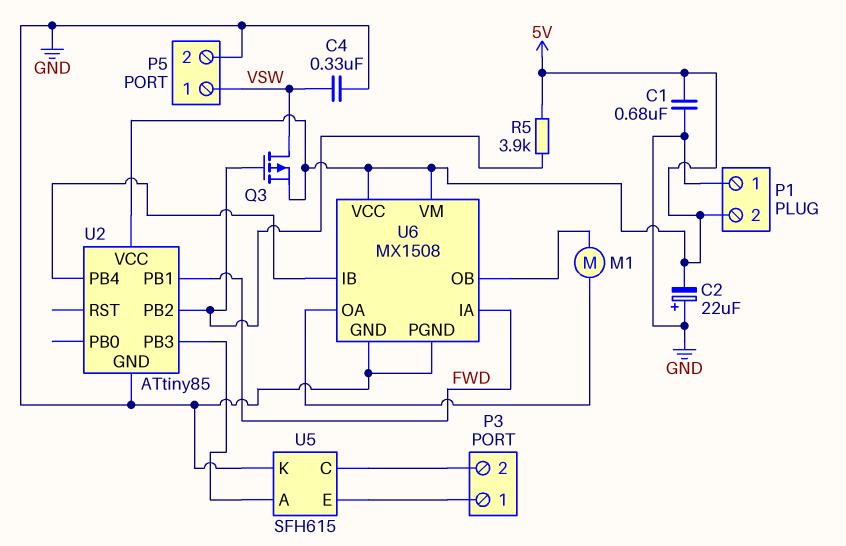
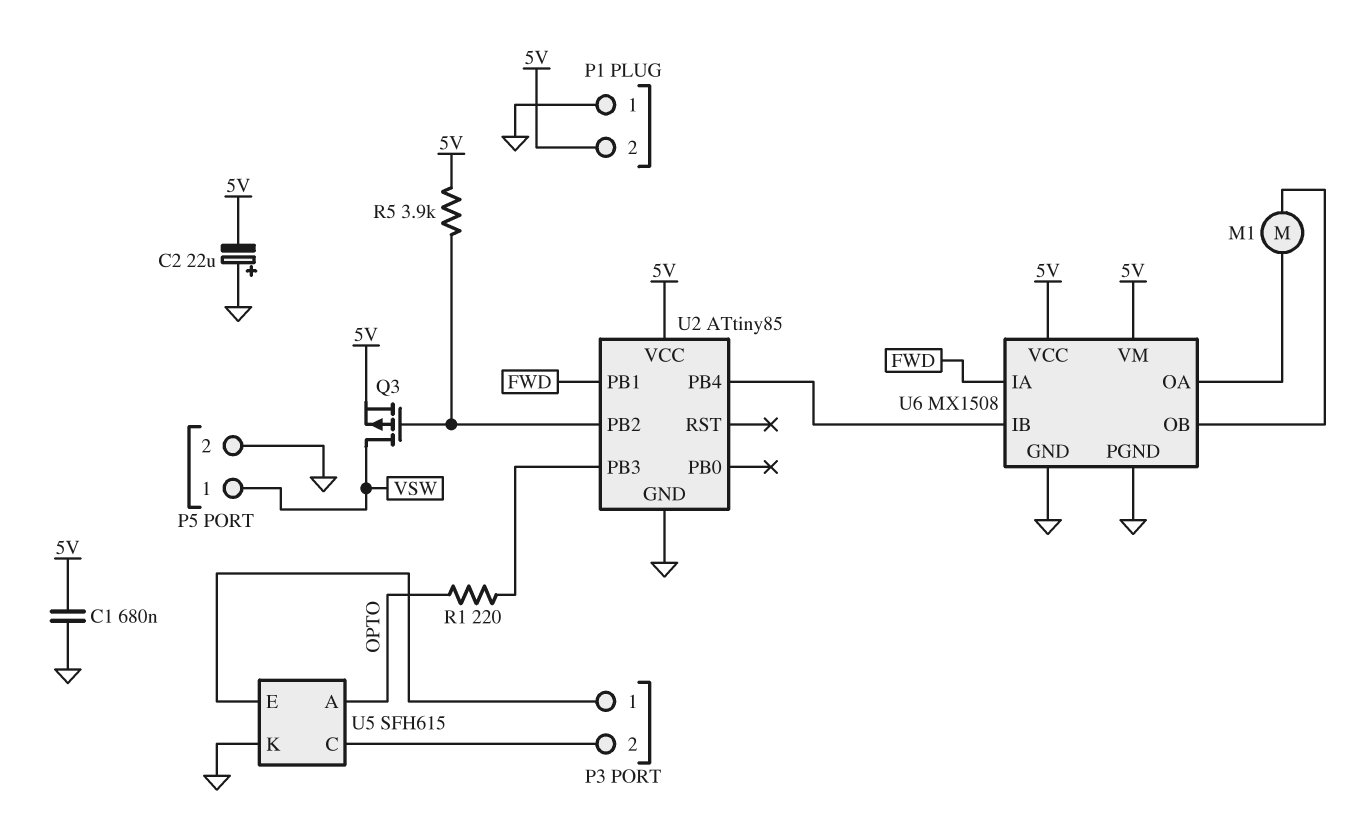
C4: 330nF (GND, VSW) -> none
R1: none -> 220 (OPTO, U2/PB3)
U5 pin A: U2/PB3 -> OPTO

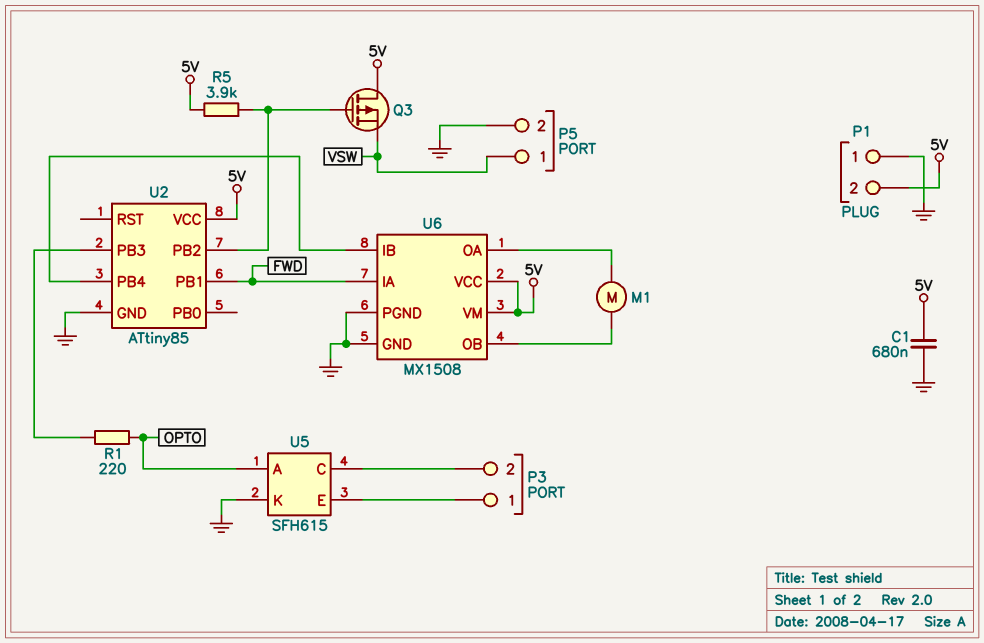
C2: 22uF (plus GND, minus 5V) -> none
Q3: PMOS (G U2/PB2, D VSW, S 5V) -> PMOS (G U2/PB2, D 5V, S VSW)

